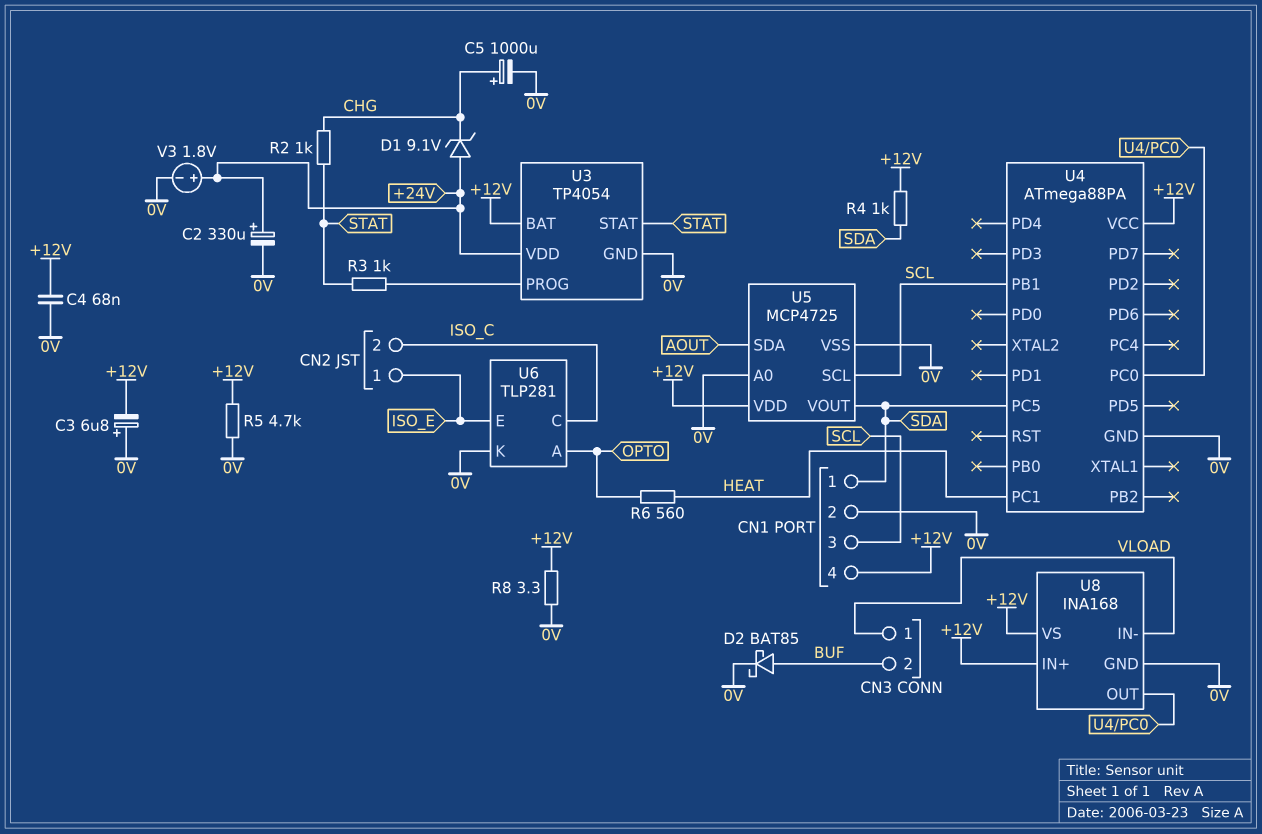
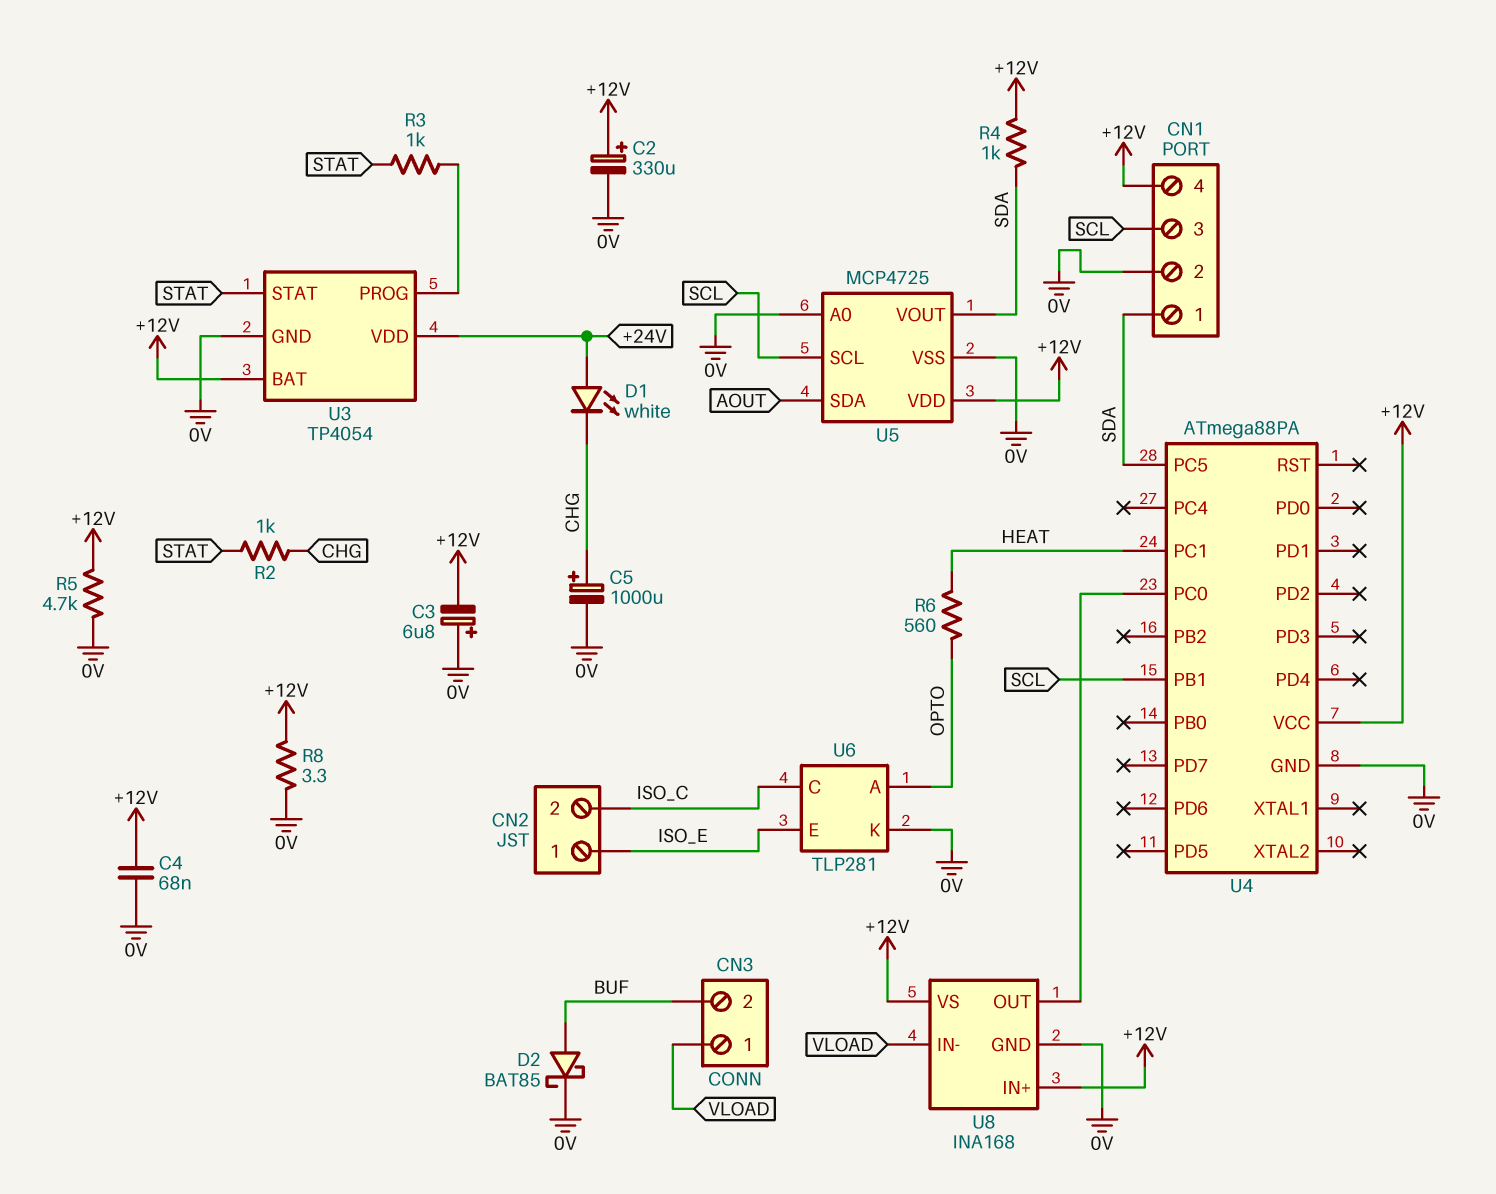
C2: 330uF (plus +24V, minus 0V) -> 330uF (plus +12V, minus 0V)
D1: zener 9.1V (A +24V, K CHG) -> LED white (A +24V, K CHG)
V3: 1.8V (plus +24V, minus 0V) -> none

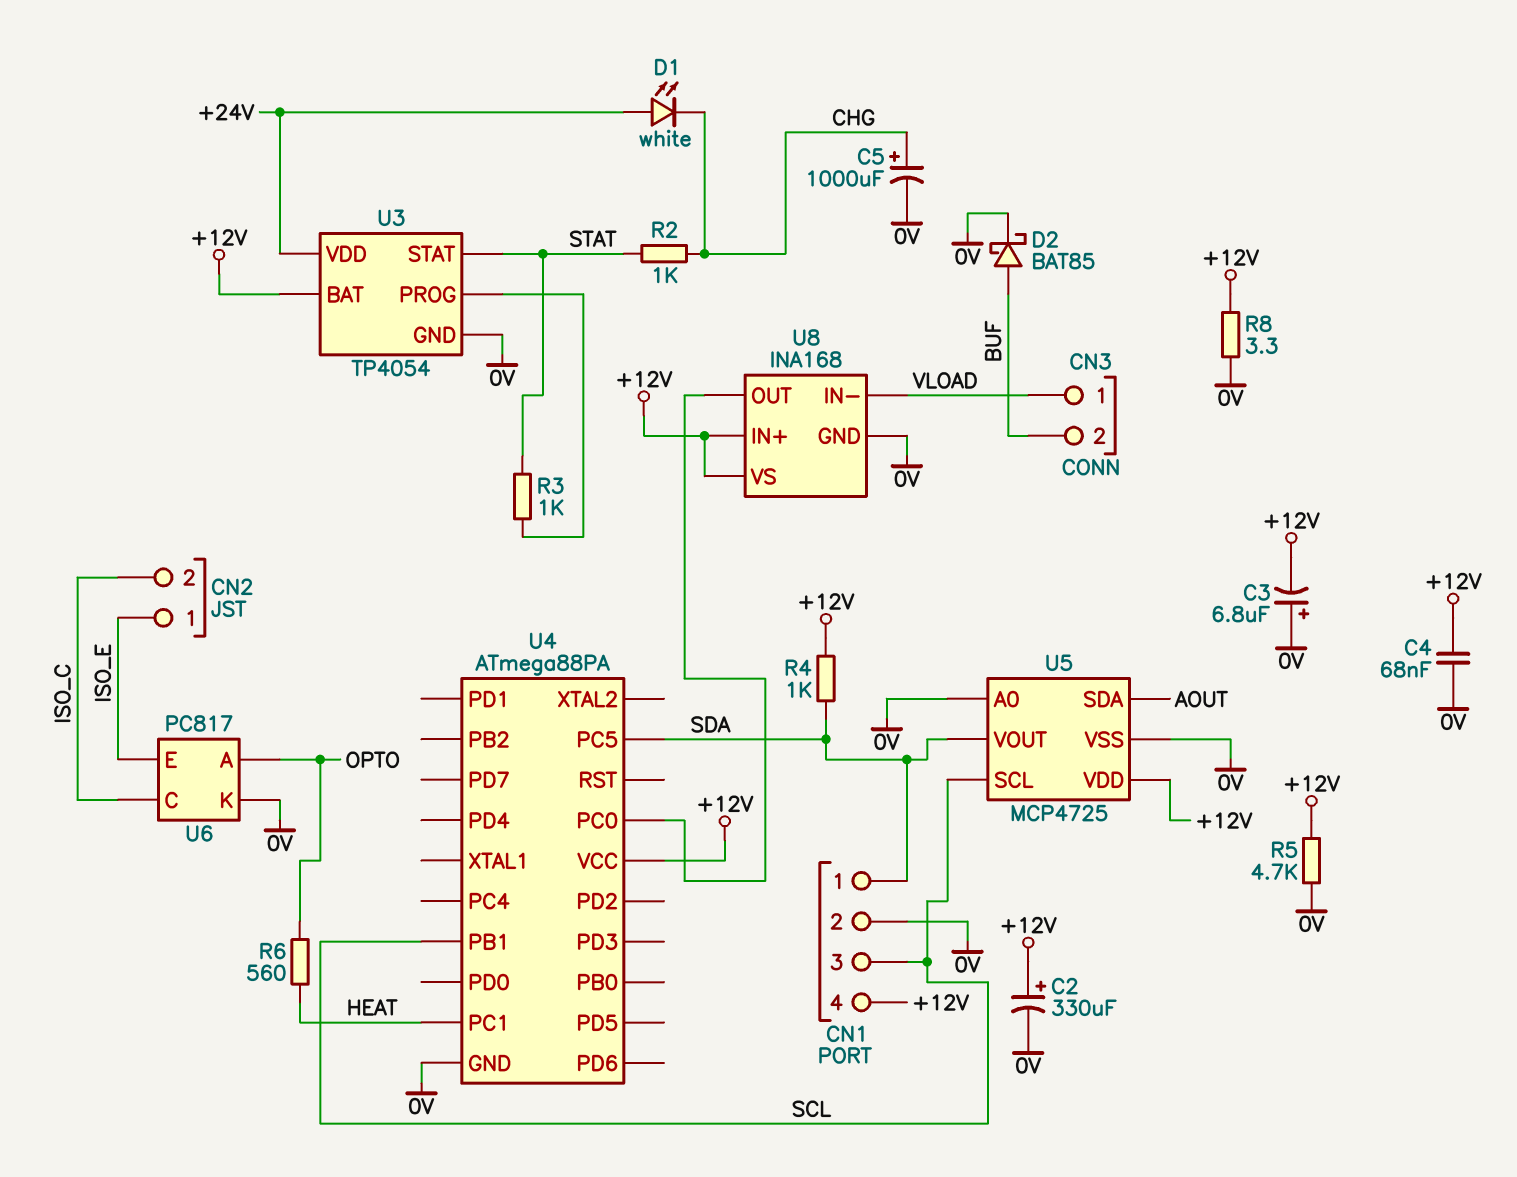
U6: TLP281 -> PC817

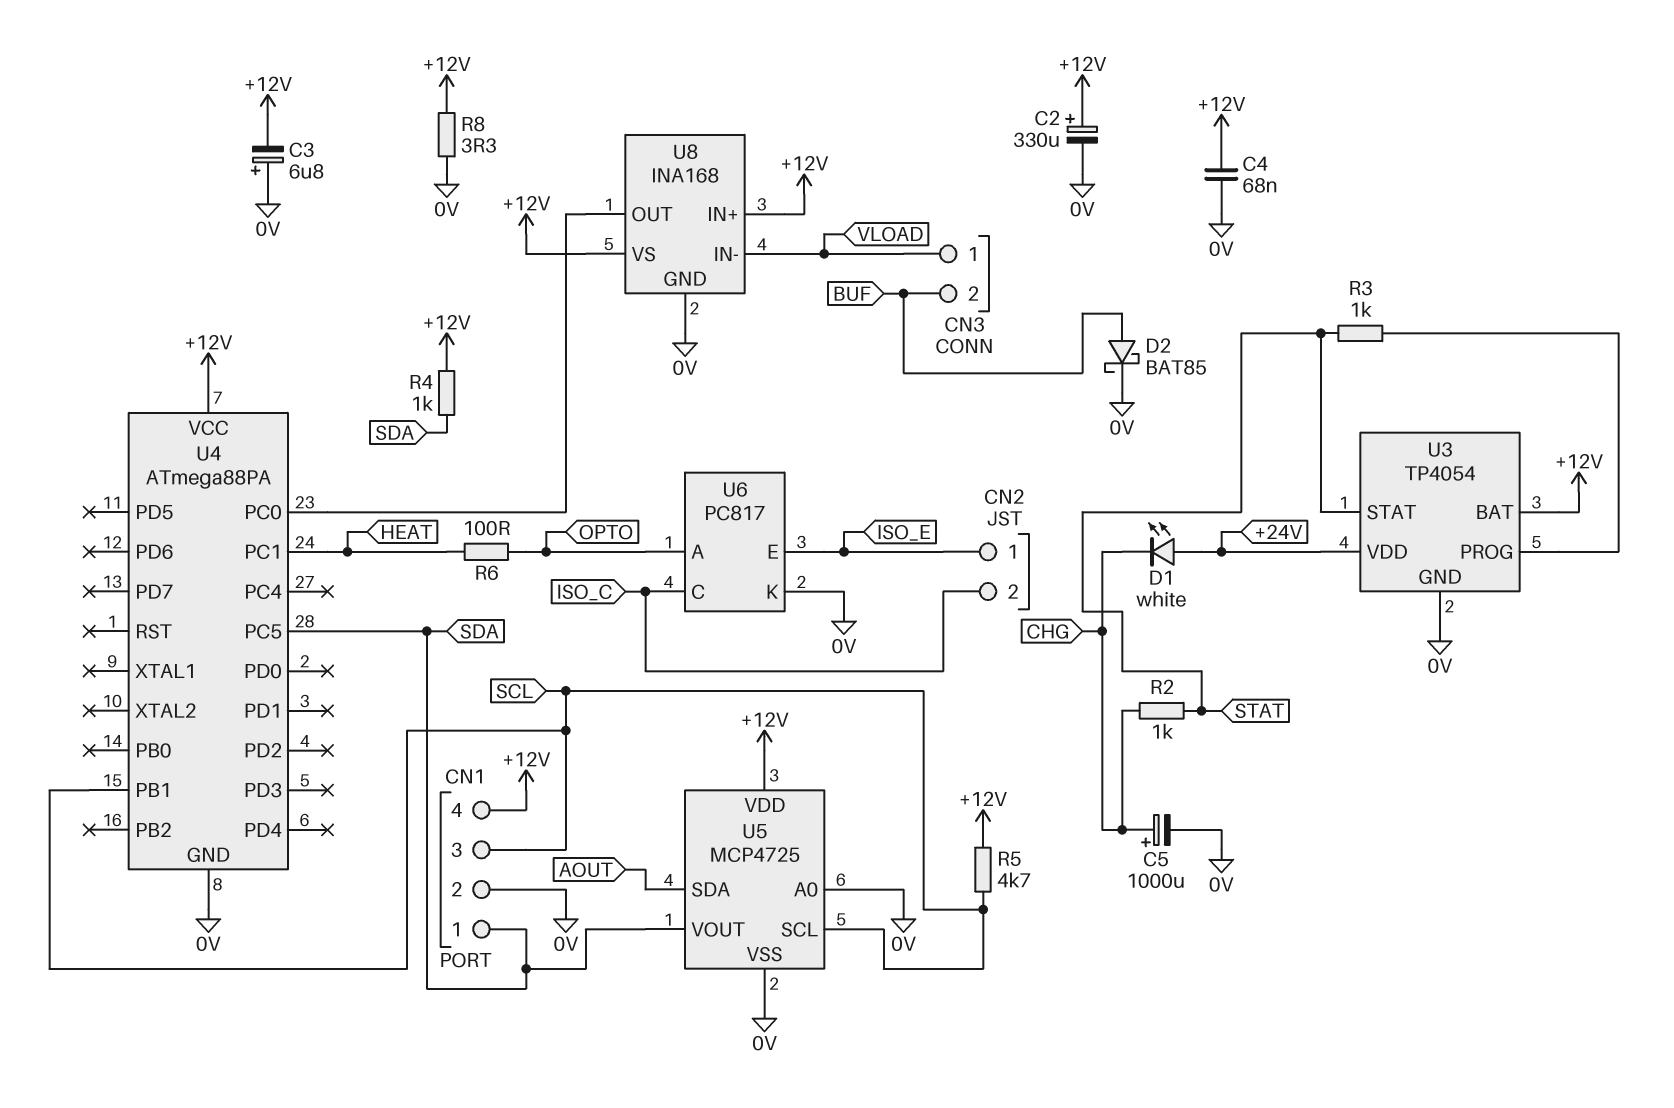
R5: 4.7k (+12V, 0V) -> 4.7k (+12V, SCL)
R6: 560 (HEAT, OPTO) -> 100 (HEAT, OPTO)

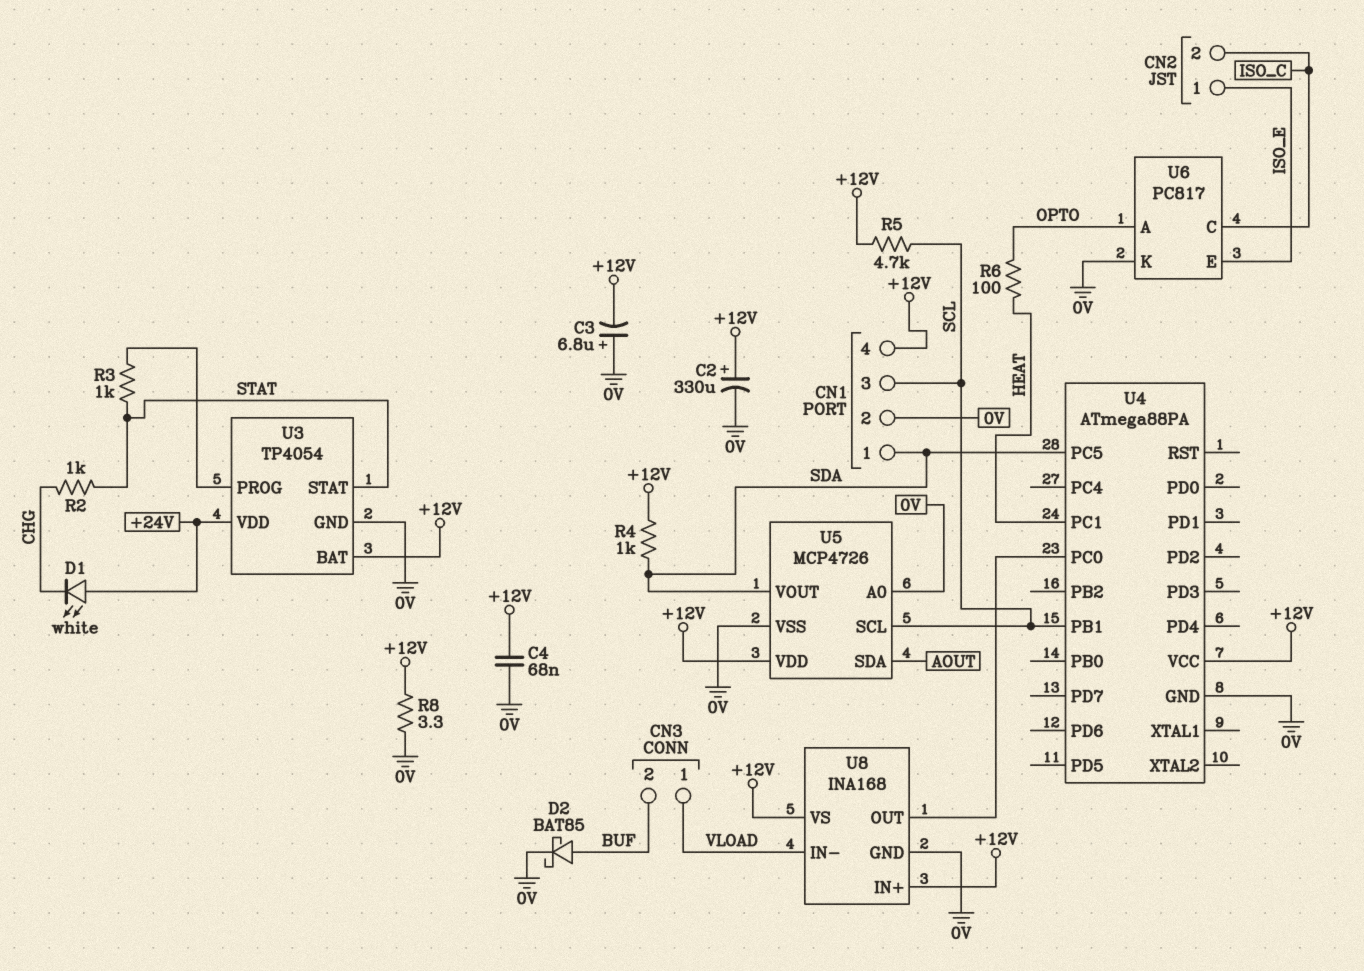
C5: 1000uF (plus CHG, minus 0V) -> none
U5: MCP4725 -> MCP4726

